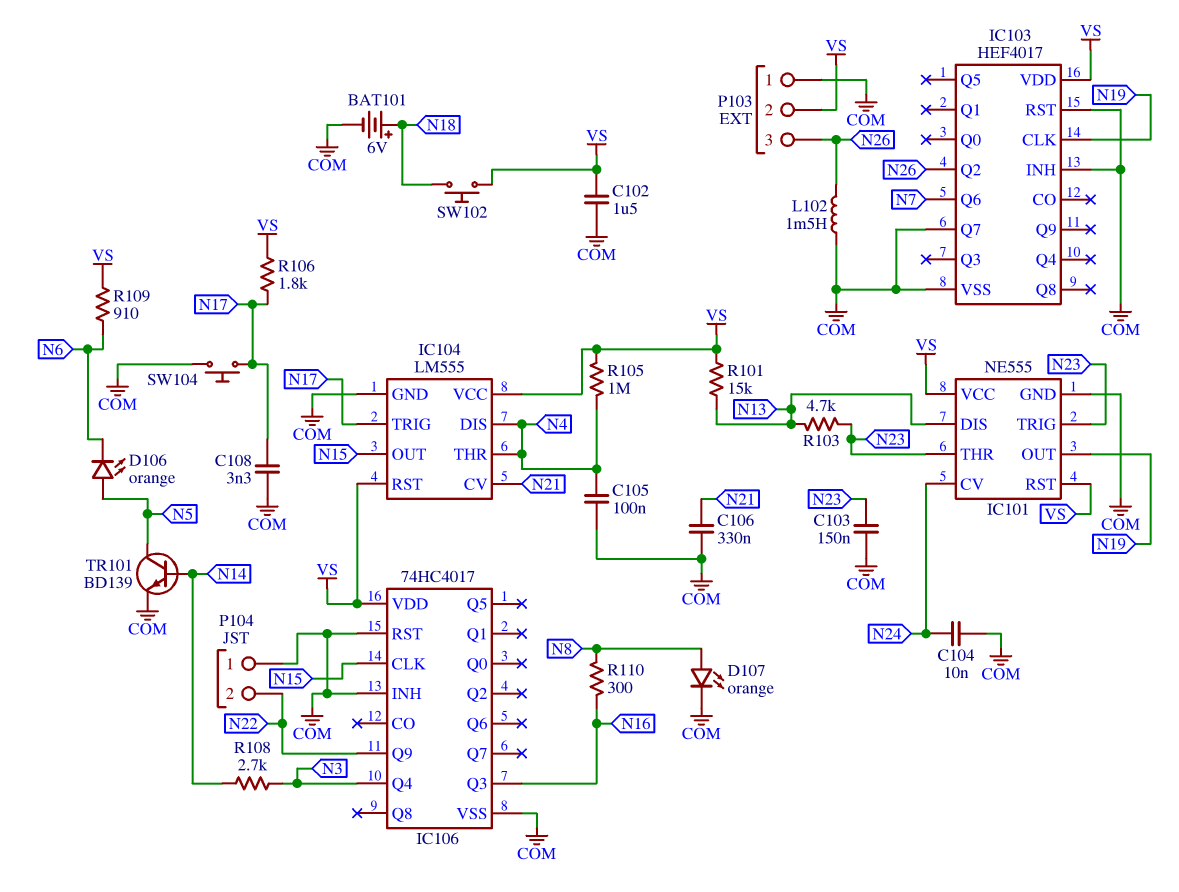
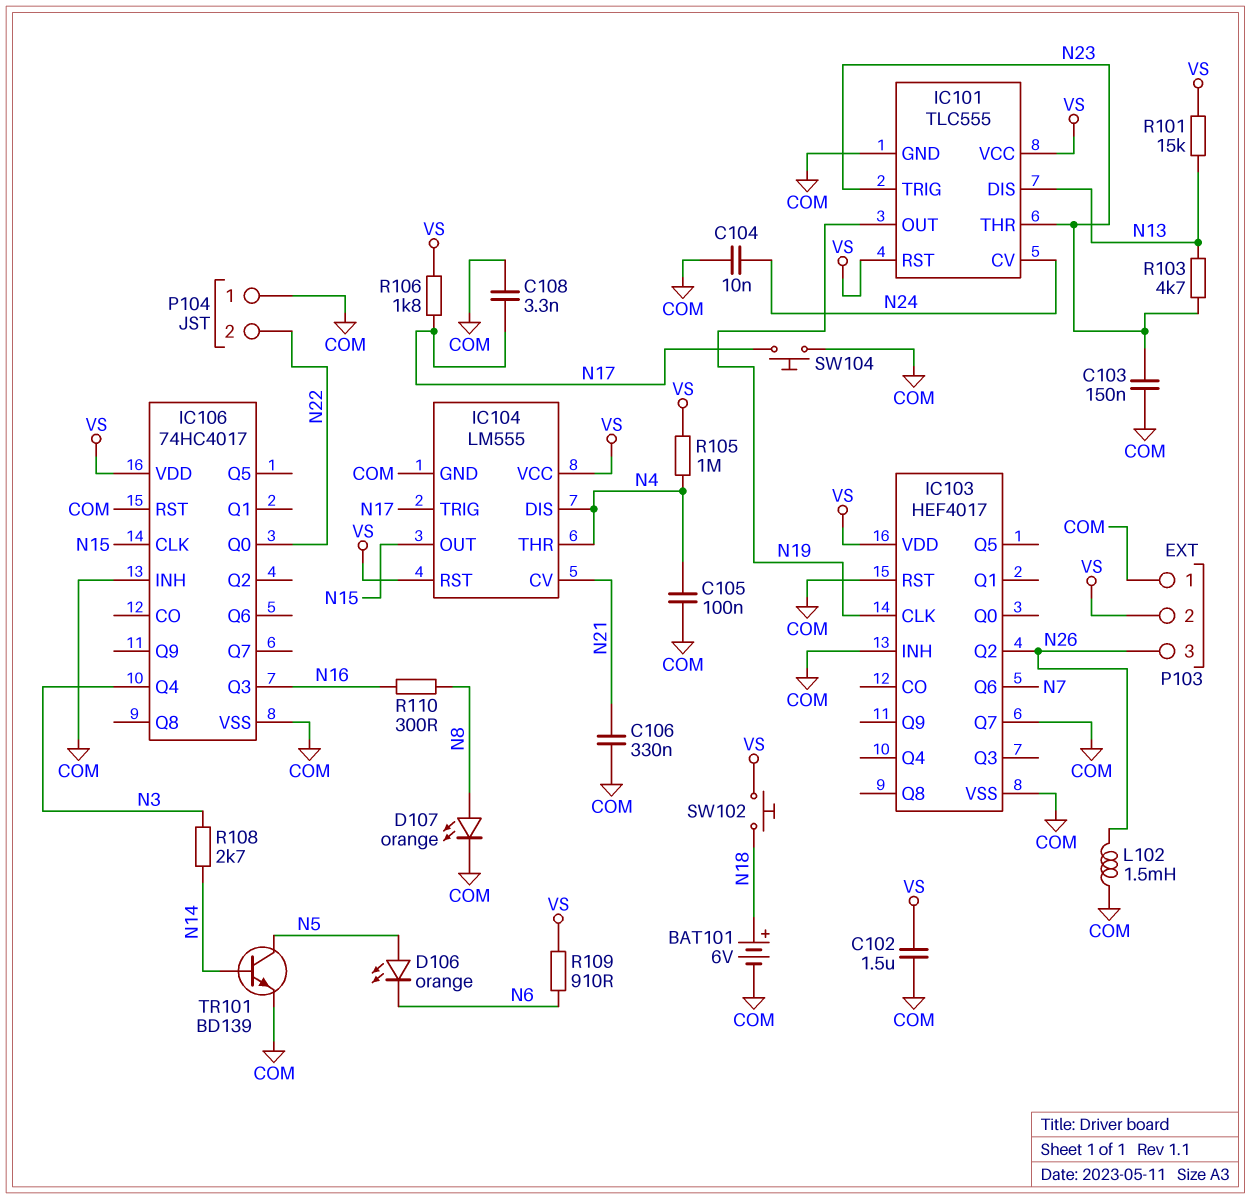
IC101: NE555 -> TLC555
IC106 pin Q0: none -> N22
IC106 pin Q9: N22 -> none

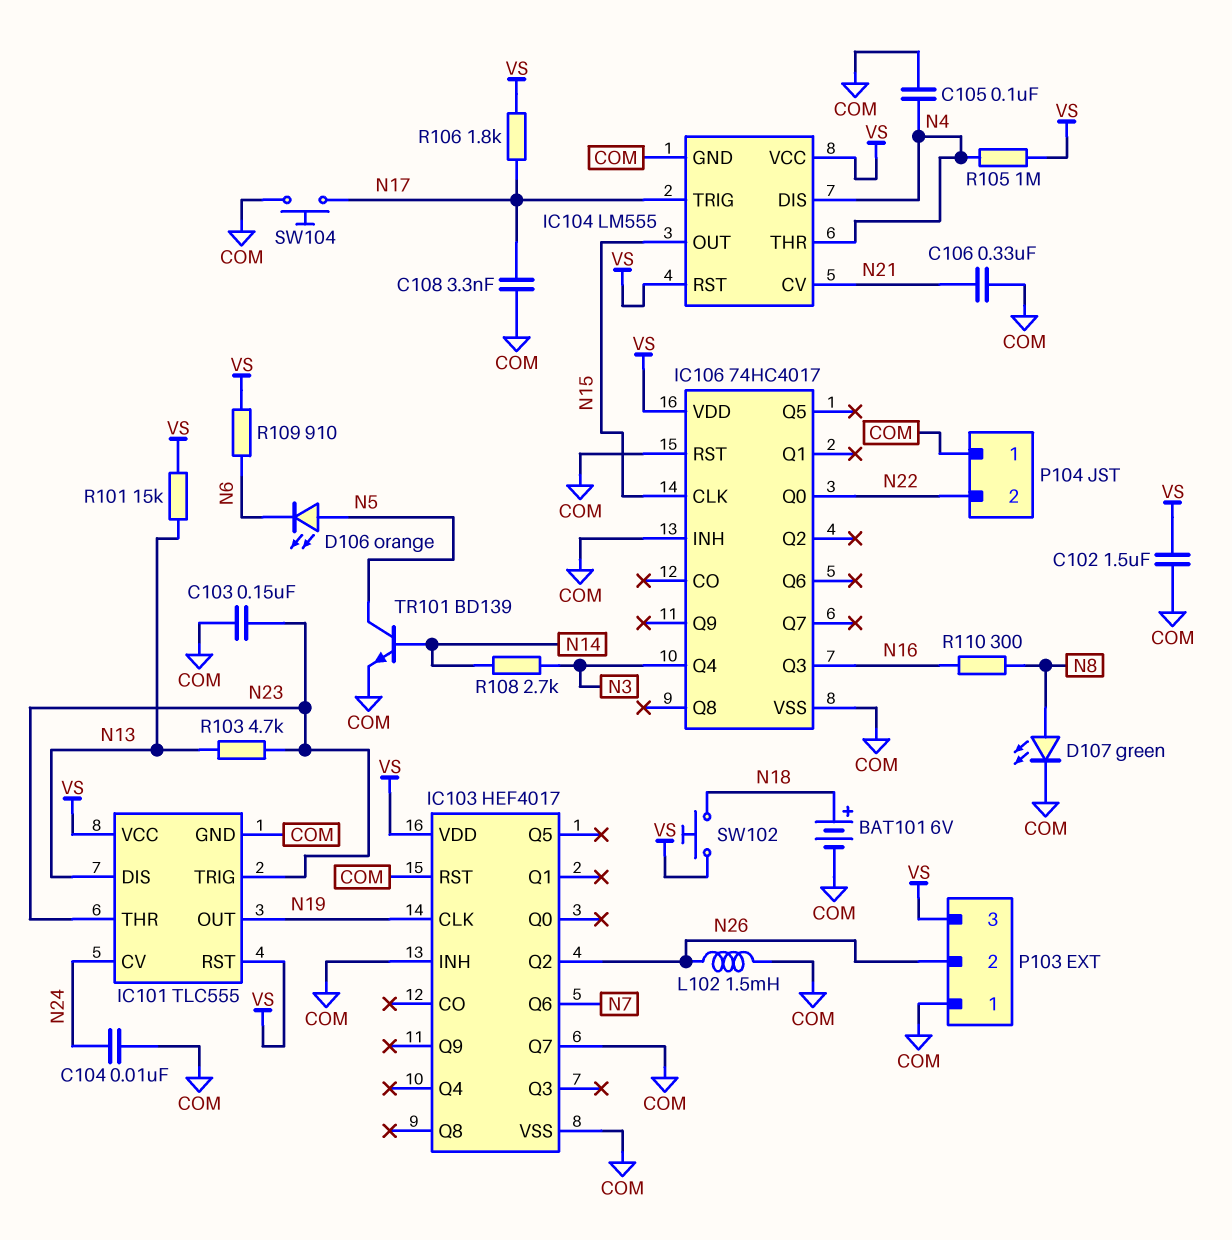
D107: LED orange (A N8, K COM) -> LED green (A N8, K COM)
P103 pin 2: VS -> N26
P103 pin 3: N26 -> VS

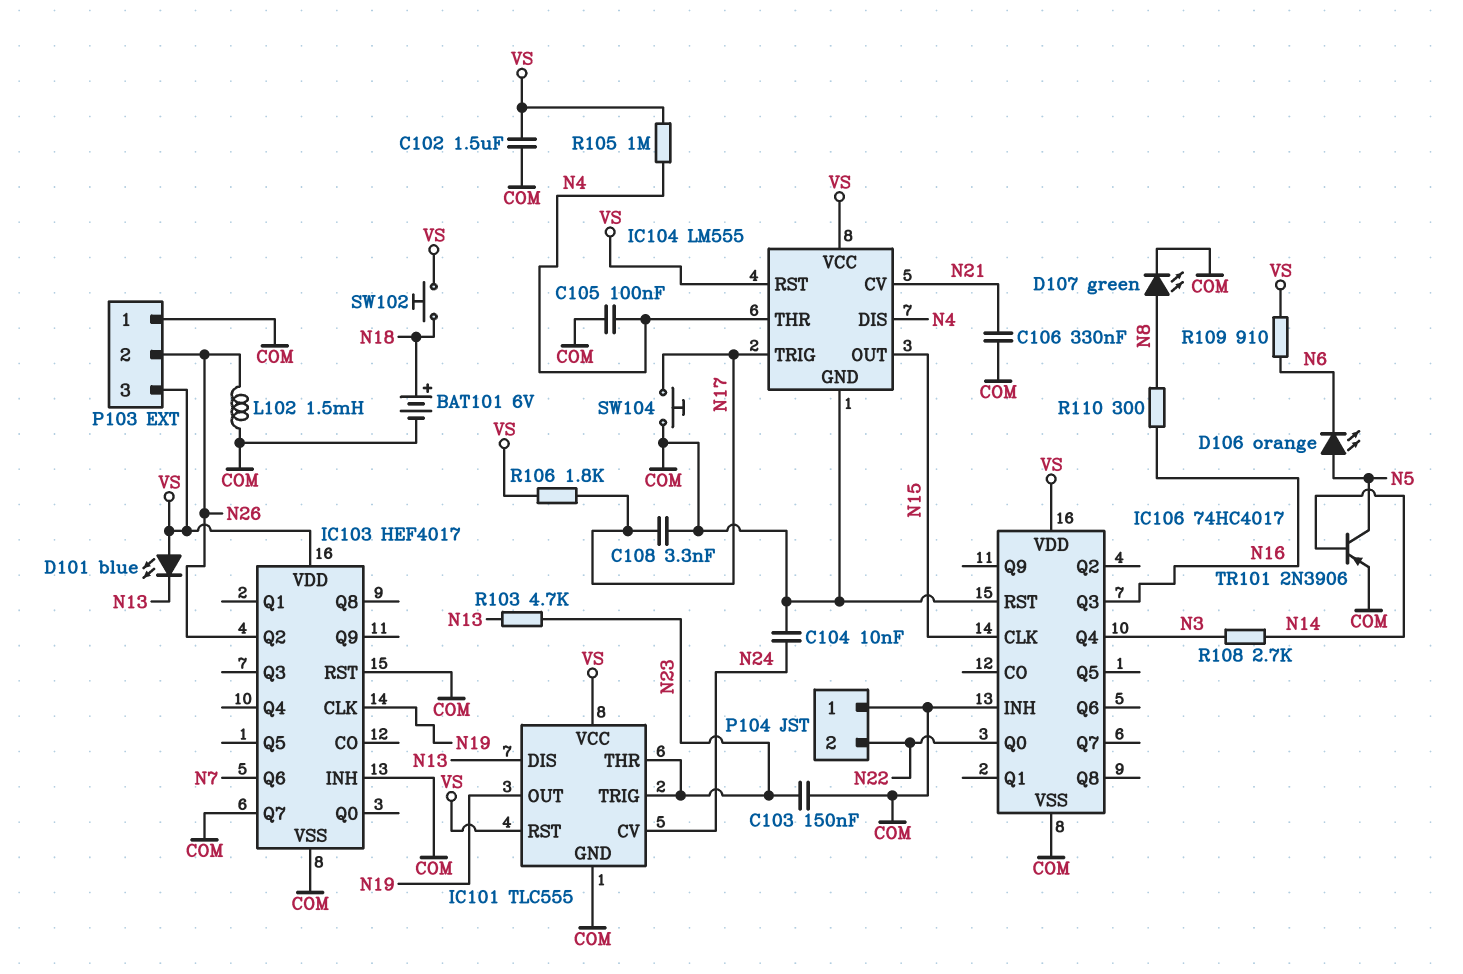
D101: none -> LED blue (A VS, K N13)
R101: 15k (N13, VS) -> none
TR101: NPN BD139 (B N14, C N5, E COM) -> PNP 2N3906 (B N14, C N5, E COM)

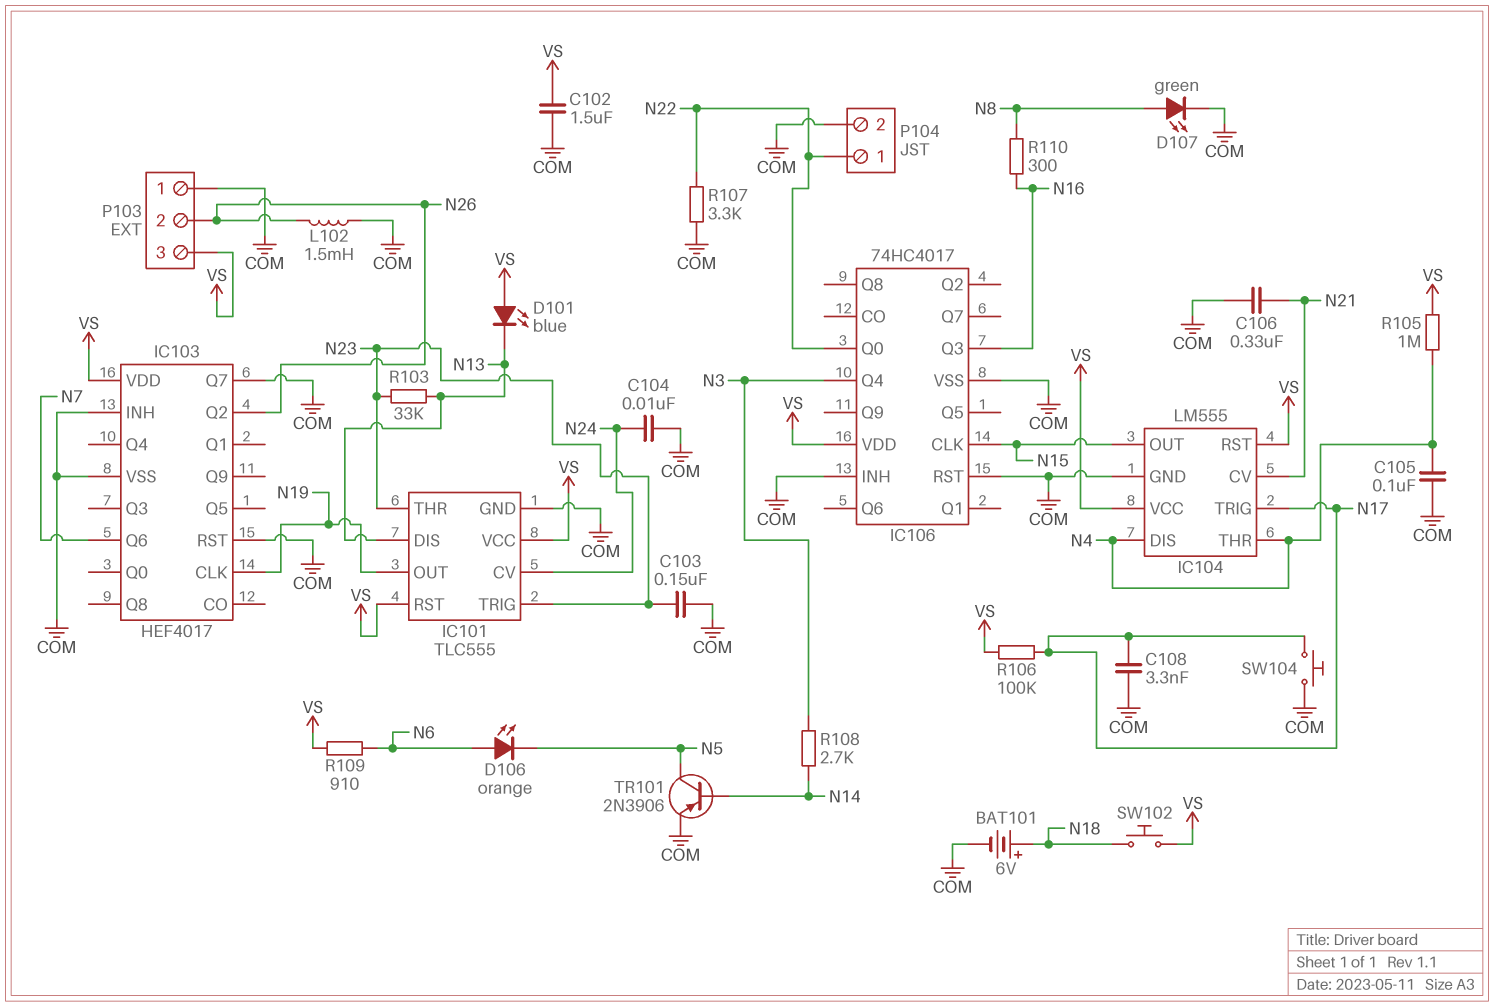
D106: LED orange (A N5, K N6) -> LED orange (A N6, K N5)
P104 pin 1: COM -> N22
P104 pin 2: N22 -> COM
R103: 4.7k (N13, N23) -> 33k (N13, N23)
R106: 1.8k (N17, VS) -> 100k (N17, VS)
R107: none -> 3.3k (COM, N22)

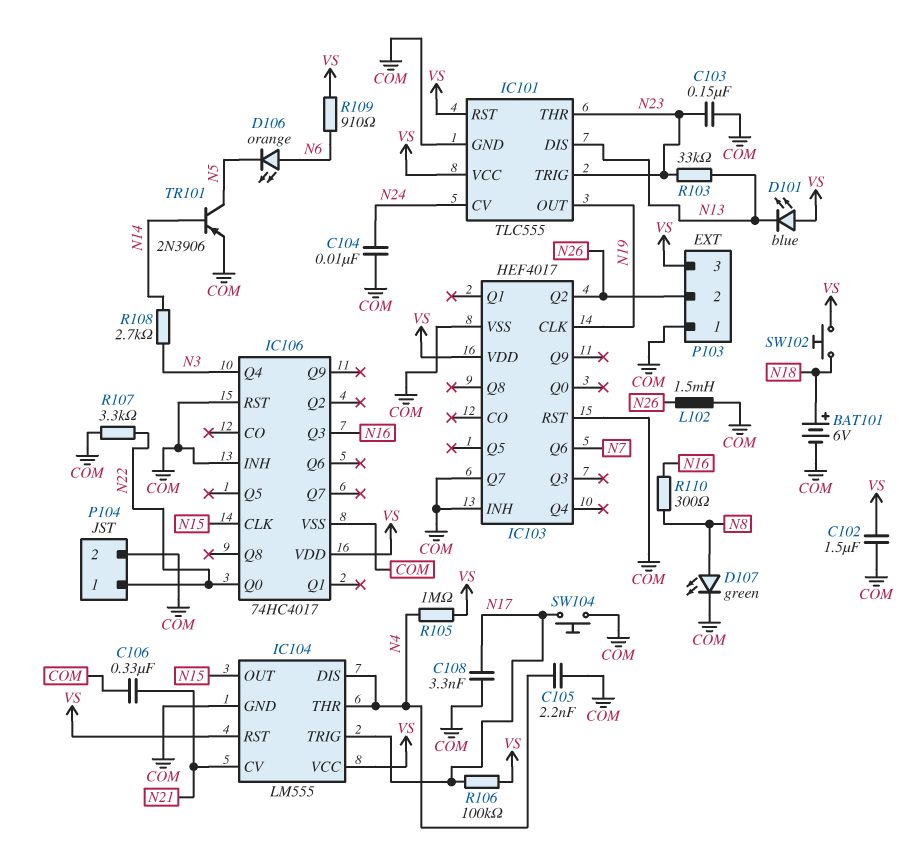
C105: 100nF (COM, N4) -> 2.2nF (COM, N4)

